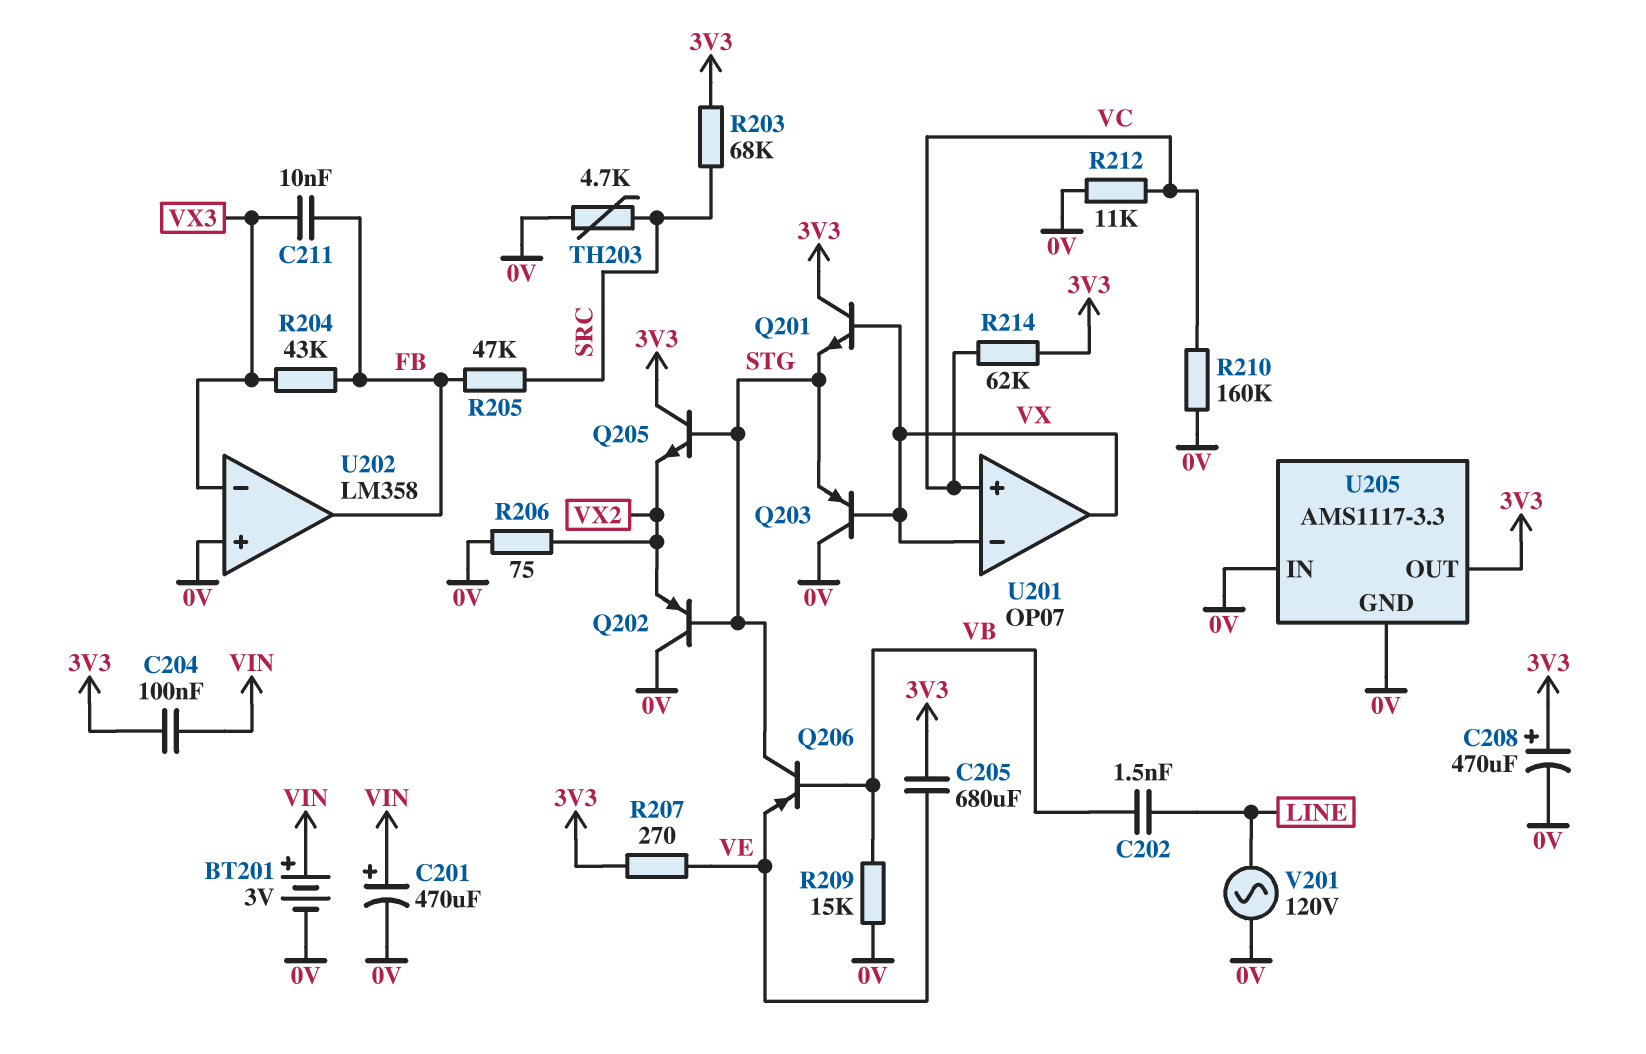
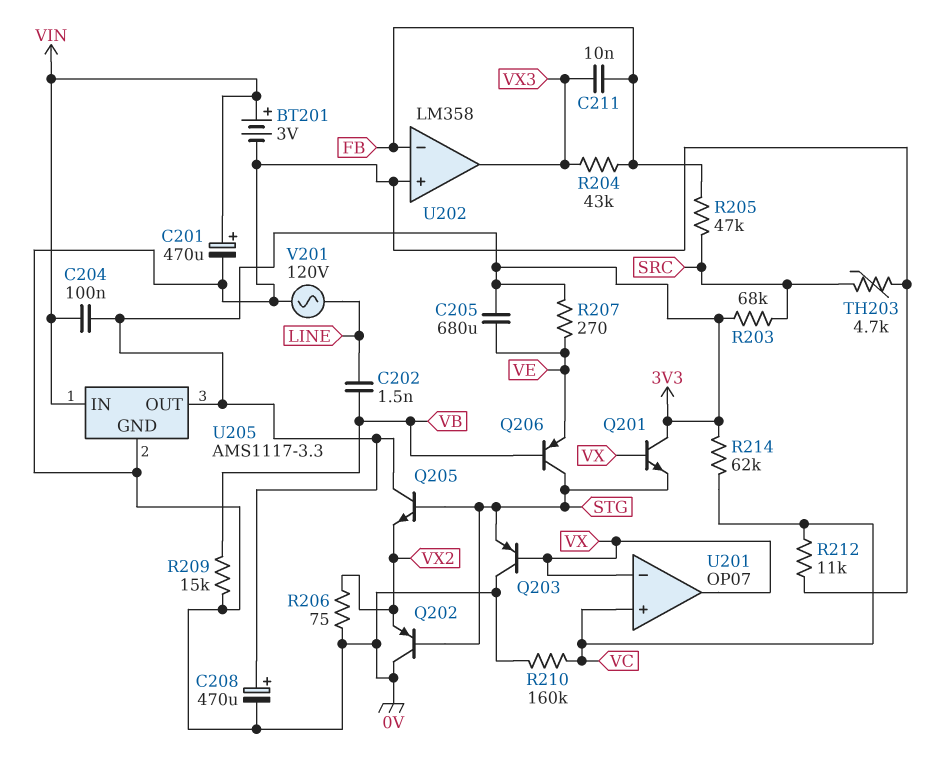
U202 pin in-: VX3 -> FB
U202 pin out: FB -> VX3
U205 pin IN: 0V -> VIN

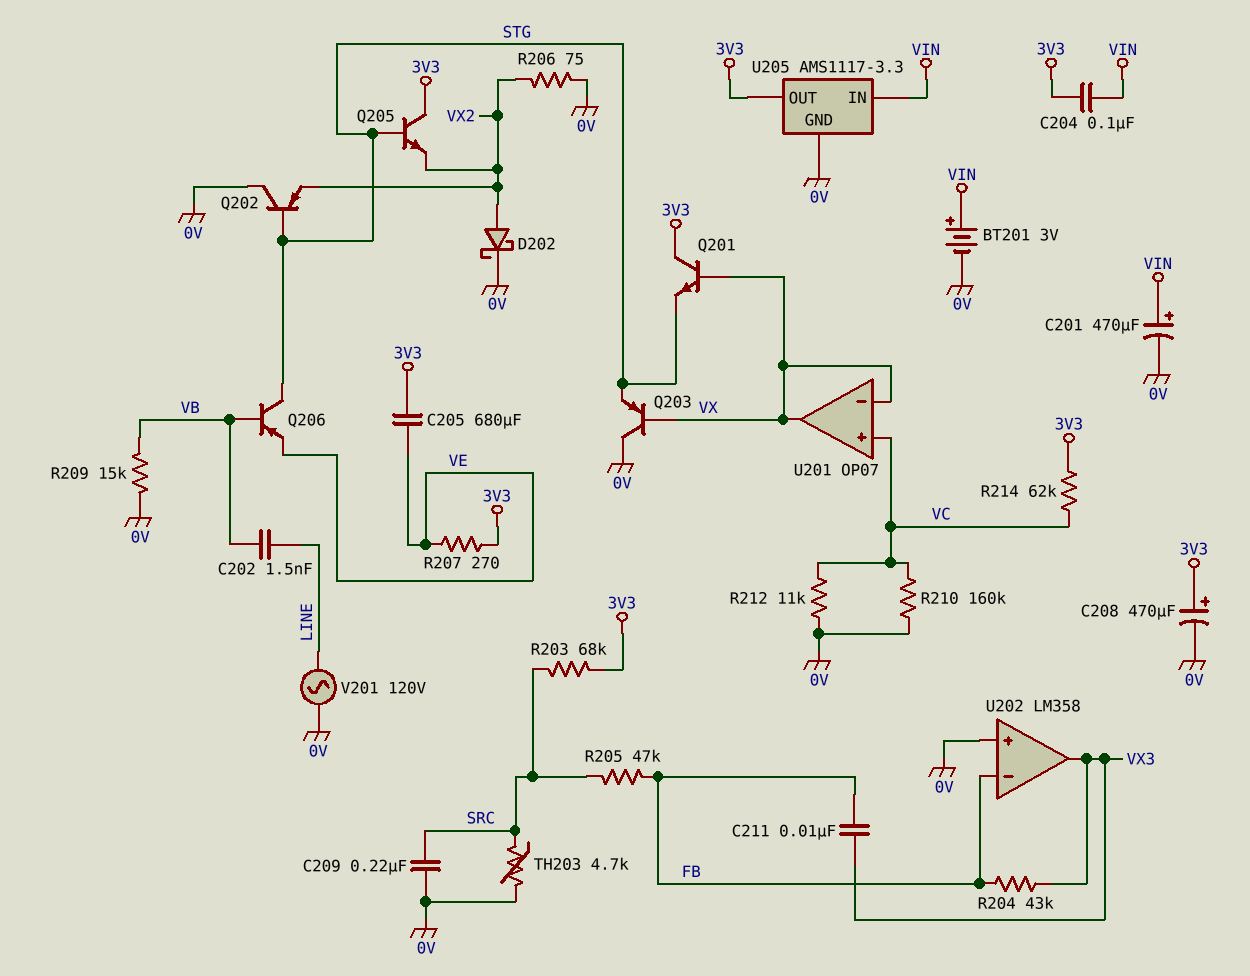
C209: none -> 220nF (0V, SRC)
D202: none -> schottky (A VX2, K 0V)

